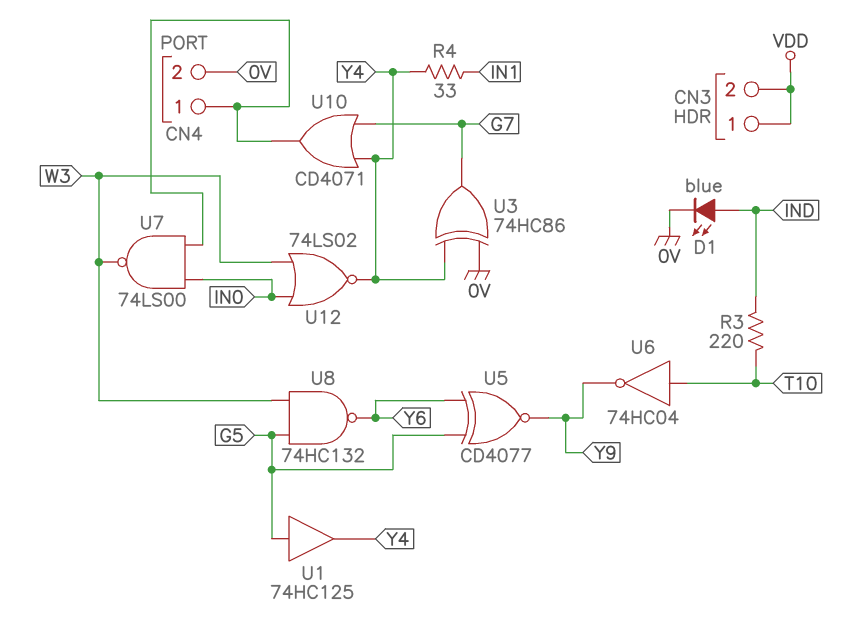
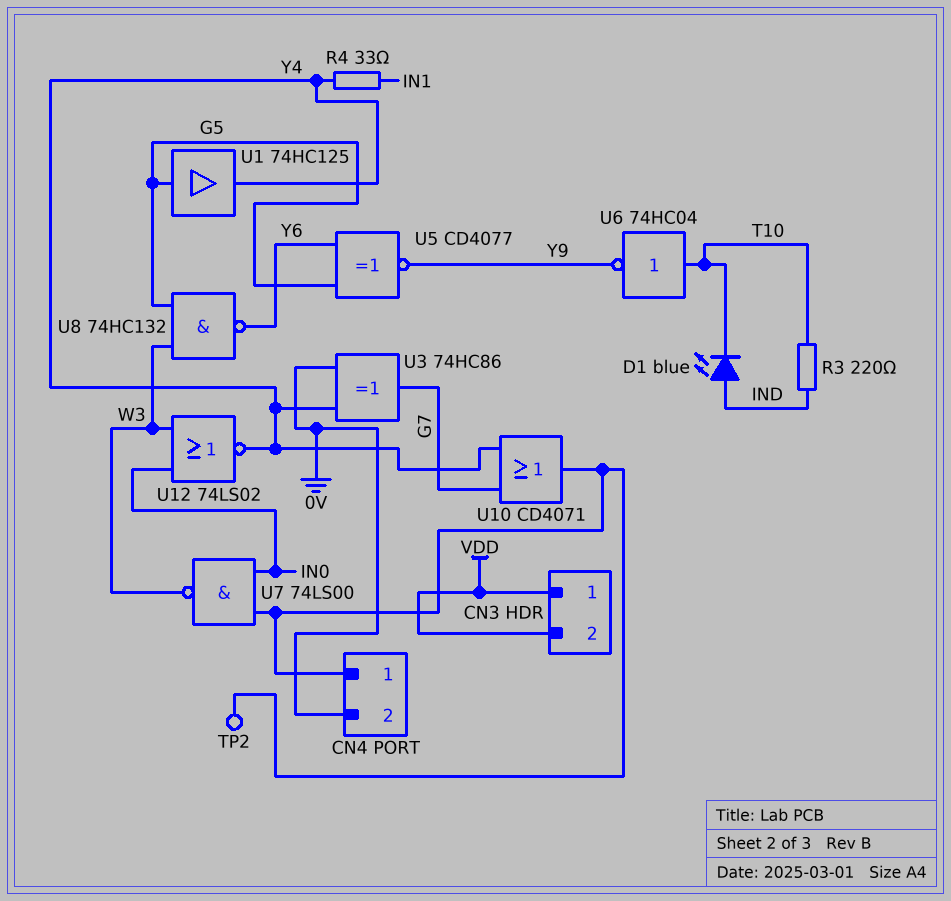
D1: LED blue (A IND, K 0V) -> LED blue (A IND, K T10)
TP2: none -> test point (CN4/1)

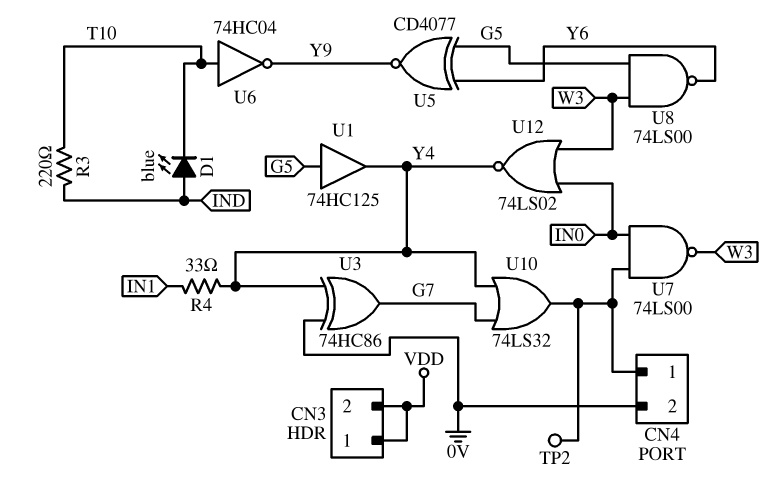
U8: NAND 74HC132 (in G5, in W3, out Y6) -> NAND 74LS00 (in G5, in W3, out Y6)
U10: OR CD4071 (in G7, in Y4, out CN4/1) -> OR 74LS32 (in G7, in Y4, out CN4/1)

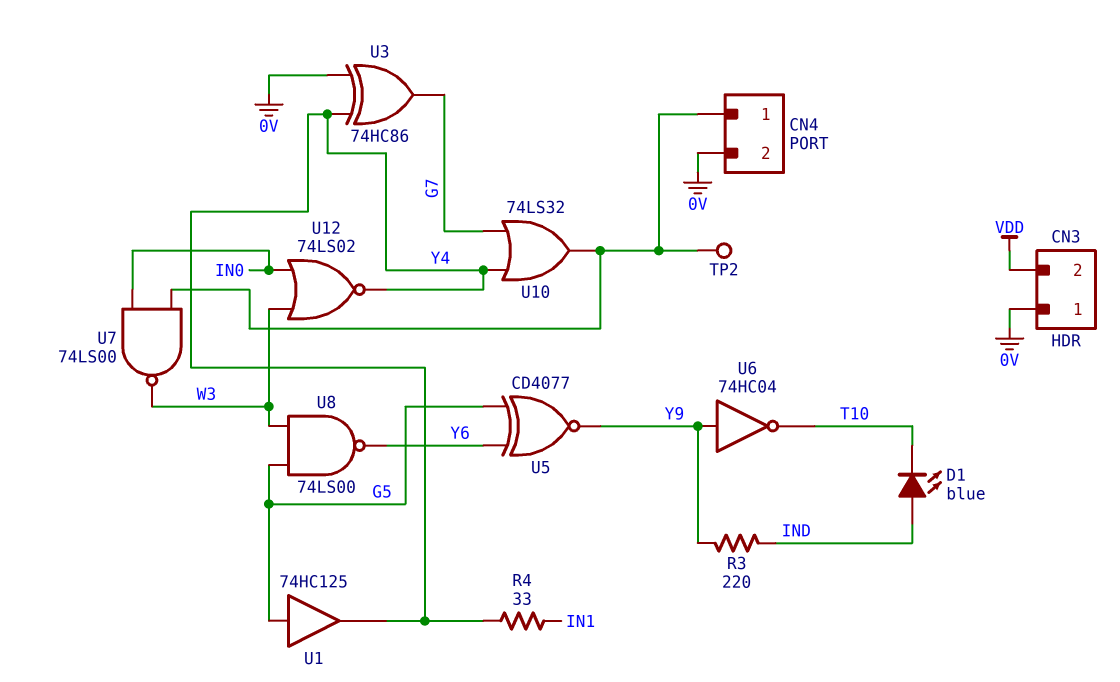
CN3 pin 1: VDD -> 0V
R3: 220 (IND, T10) -> 220 (IND, Y9)
U6: NOT 74HC04 (in T10, out Y9) -> NOT 74HC04 (in Y9, out T10)

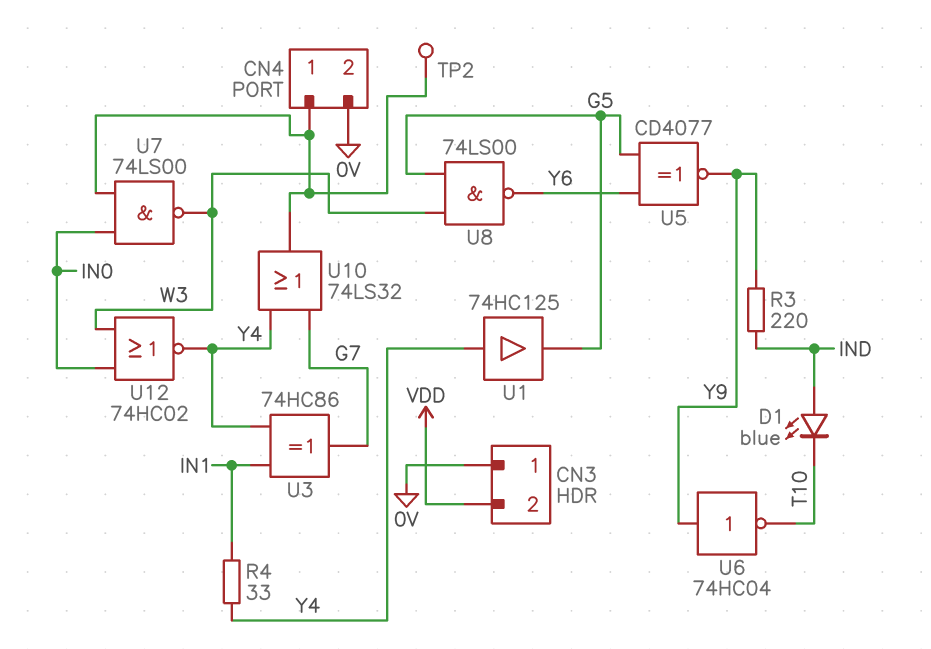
U1: buffer 74HC125 (in G5, out Y4) -> buffer 74HC125 (in Y4, out G5)
U3: XOR 74HC86 (in 0V, in Y4, out G7) -> XOR 74HC86 (in IN1, in Y4, out G7)
U12: NOR 74LS02 (in IN0, in W3, out Y4) -> NOR 74HC02 (in IN0, in W3, out Y4)

